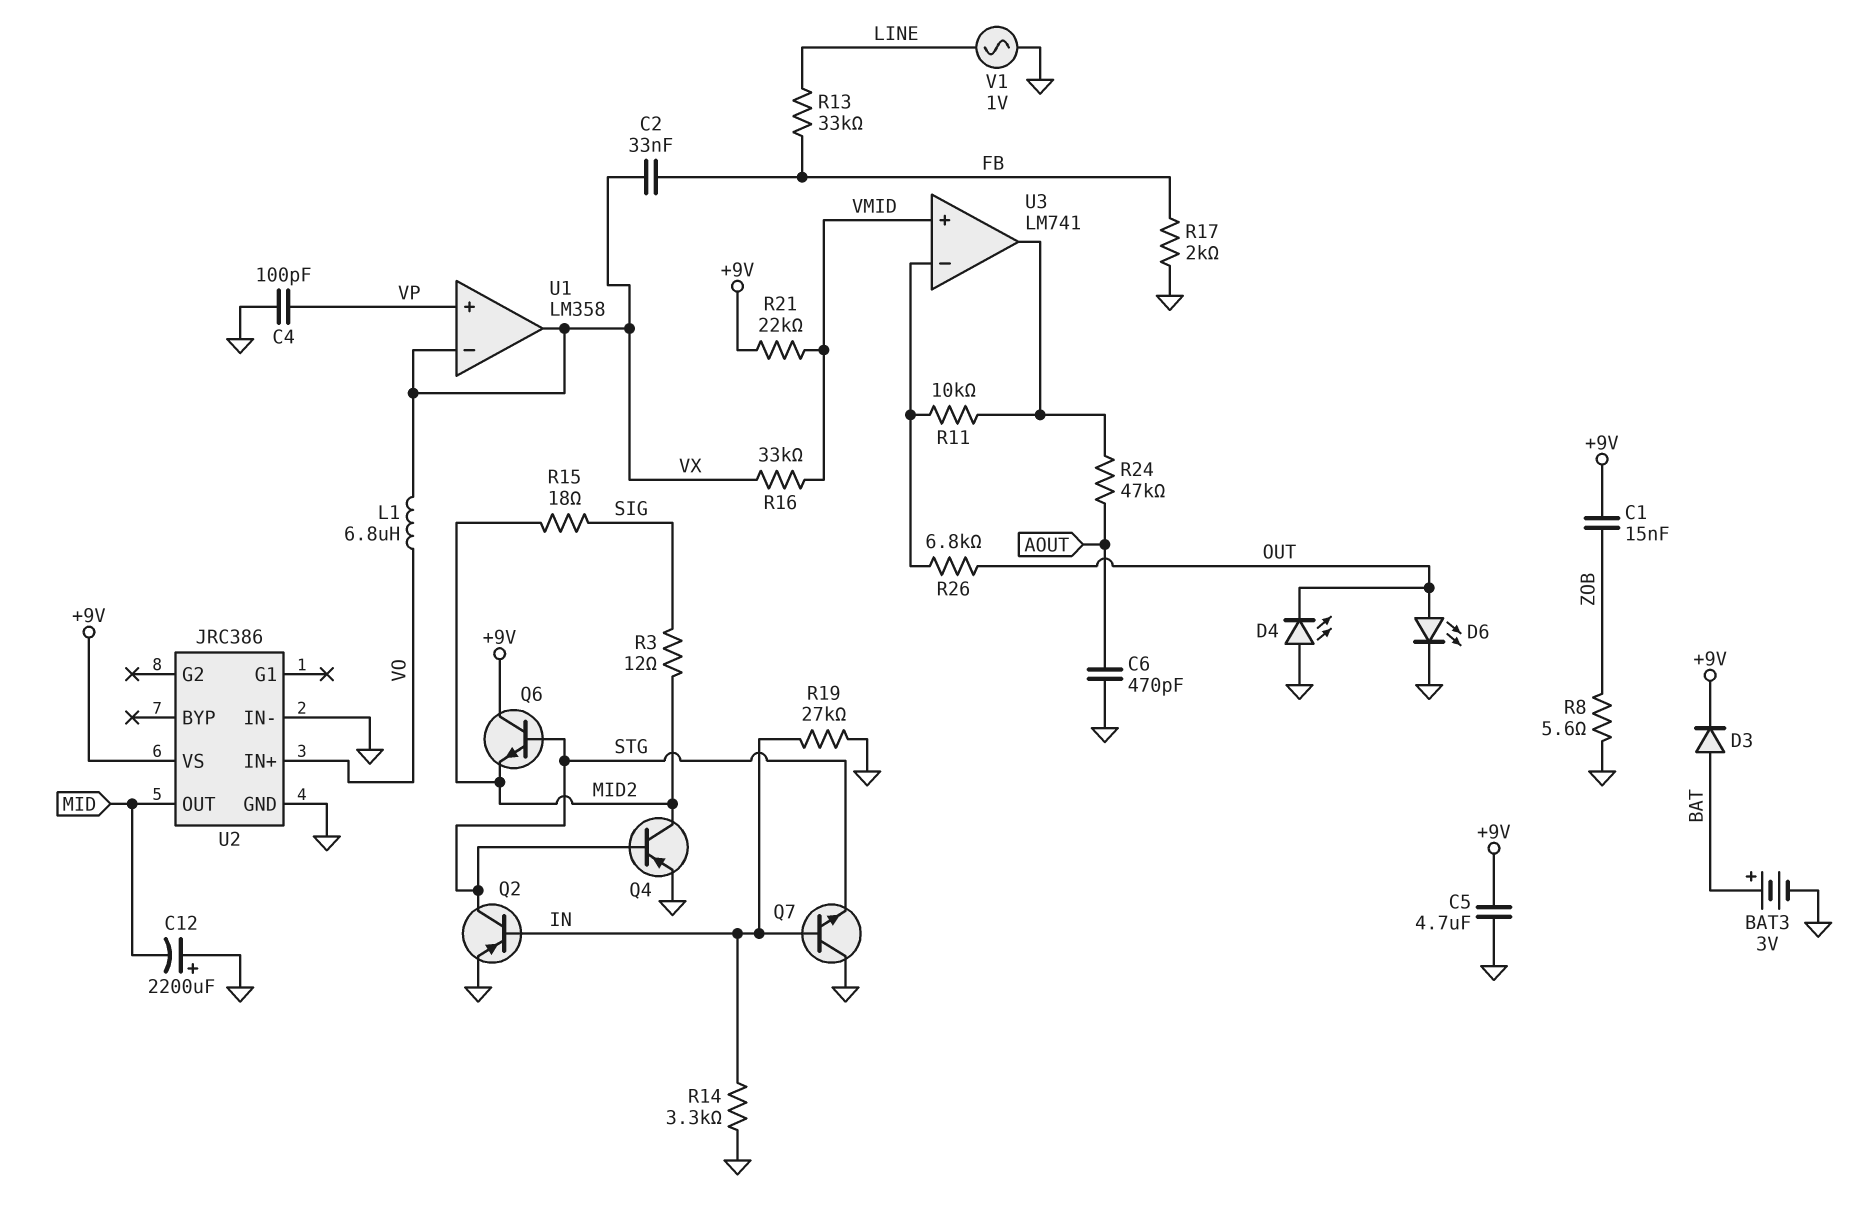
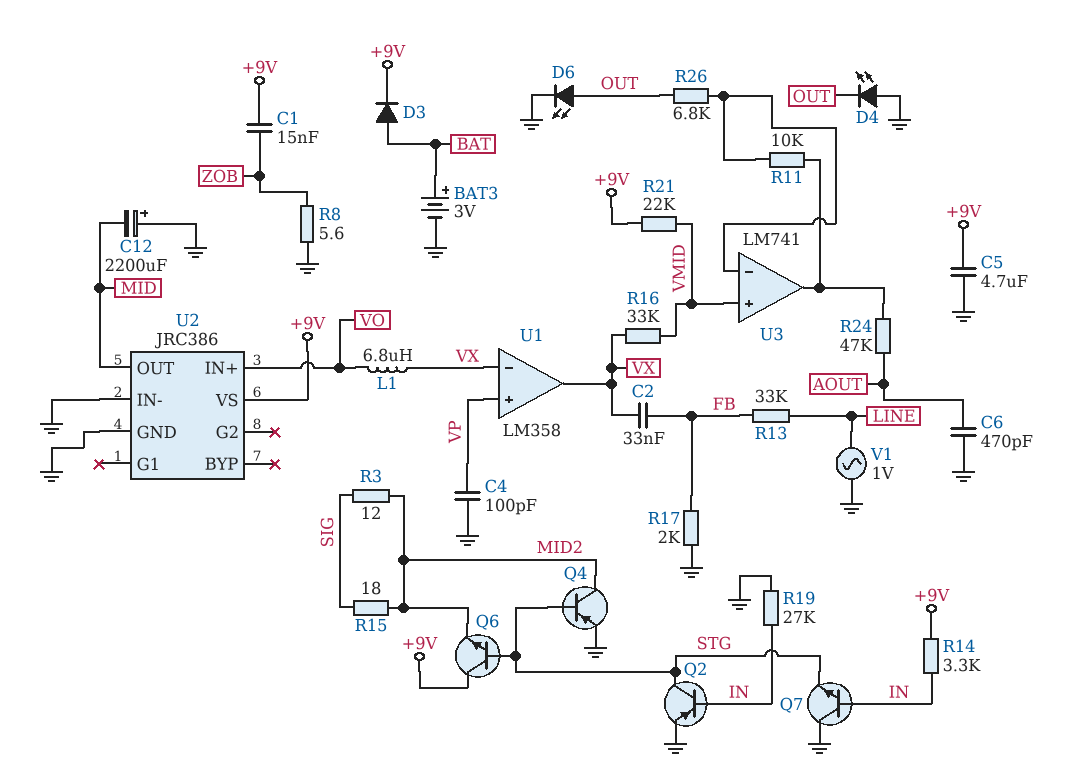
R14: 3.3k (GND, IN) -> 3.3k (+9V, IN)

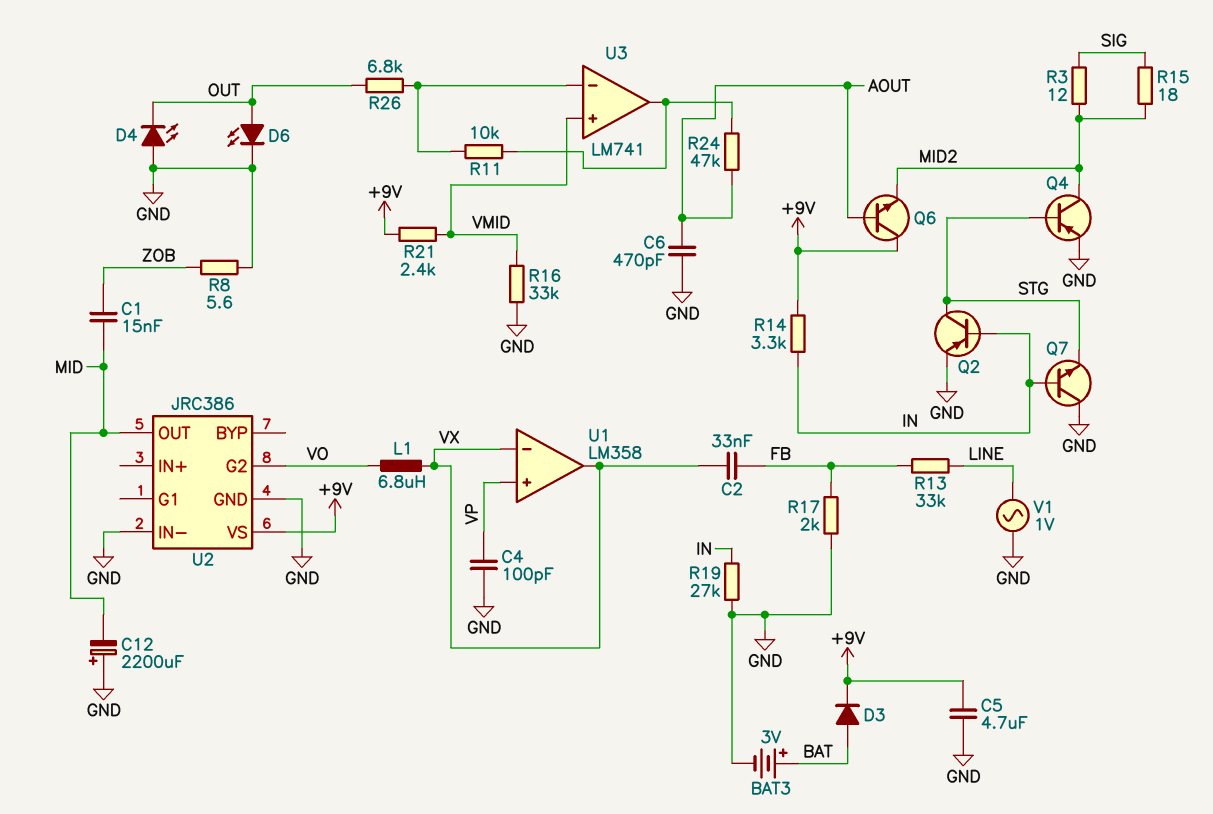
C1: 15nF (+9V, ZOB) -> 15nF (MID, ZOB)
Q6: NPN (B STG, C +9V, E MID2) -> NPN (B AOUT, C +9V, E MID2)
R16: 33k (VMID, VX) -> 33k (GND, VMID)
R21: 22k (+9V, VMID) -> 2.4k (+9V, VMID)
U2 pin G2: none -> VO
U2 pin IN+: VO -> none

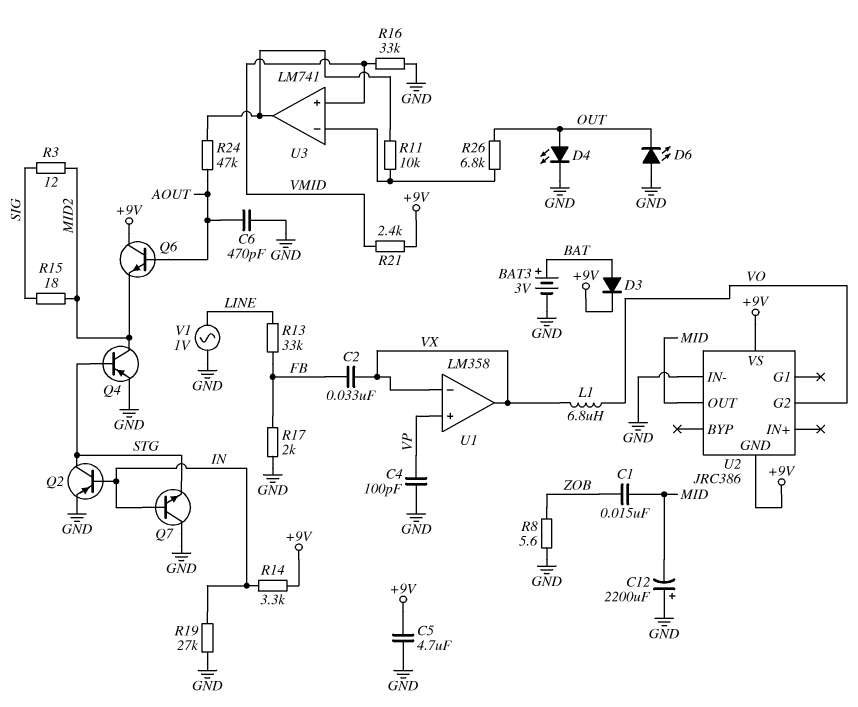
D4: LED (A GND, K OUT) -> LED (A OUT, K GND)
D6: LED (A OUT, K GND) -> LED (A GND, K OUT)
U2 pin GND: GND -> +9V

